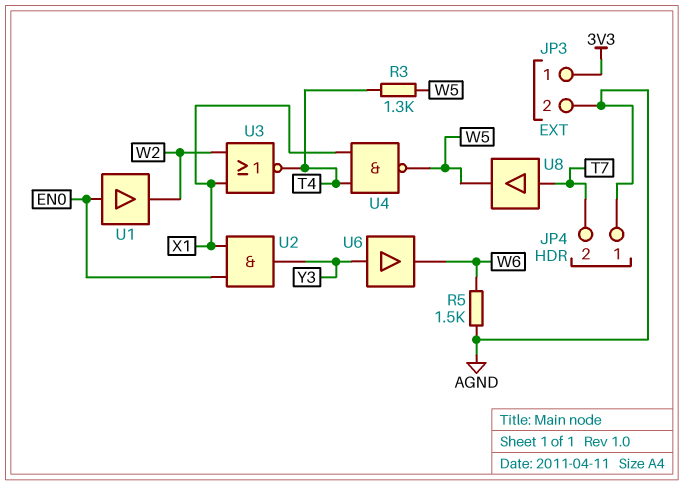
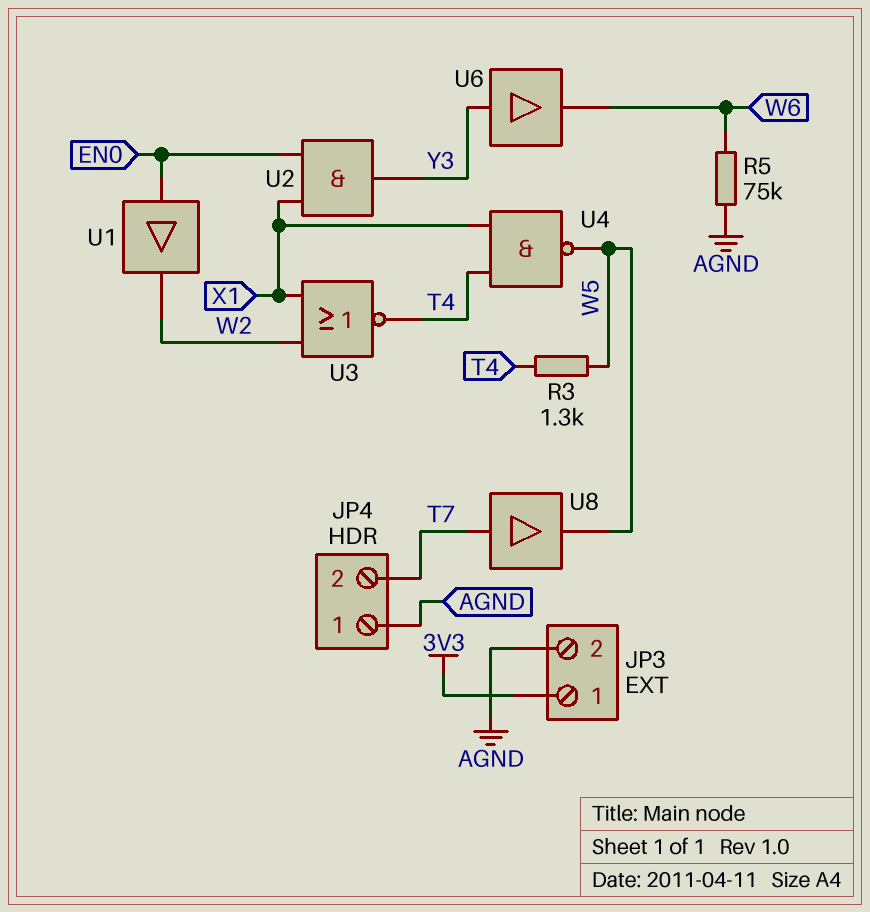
R5: 1.5k (AGND, W6) -> 75k (AGND, W6)

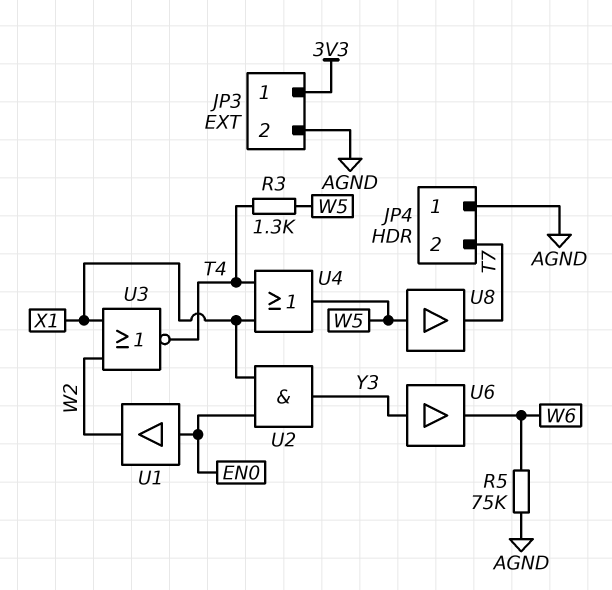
U4: NAND (in T4, in X1, out W5) -> OR (in T4, in X1, out W5)
U8: buffer (in T7, out W5) -> buffer (in W5, out T7)

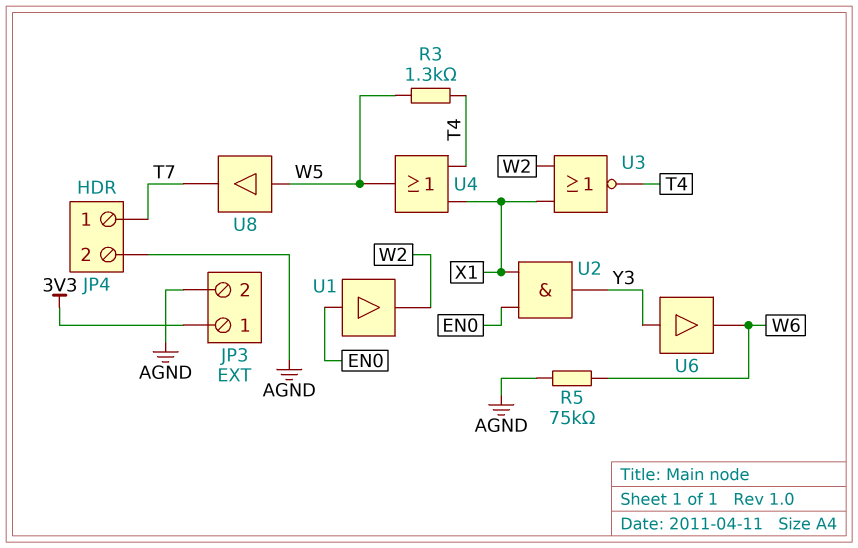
JP4 pin 1: AGND -> T7
JP4 pin 2: T7 -> AGND

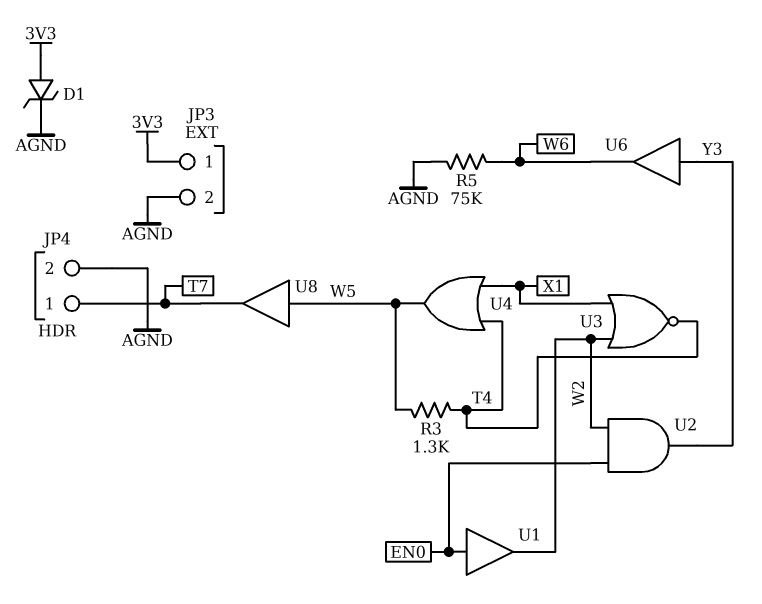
D1: none -> zener (A 3V3, K AGND)
U2: AND (in EN0, in X1, out Y3) -> AND (in EN0, in W2, out Y3)

